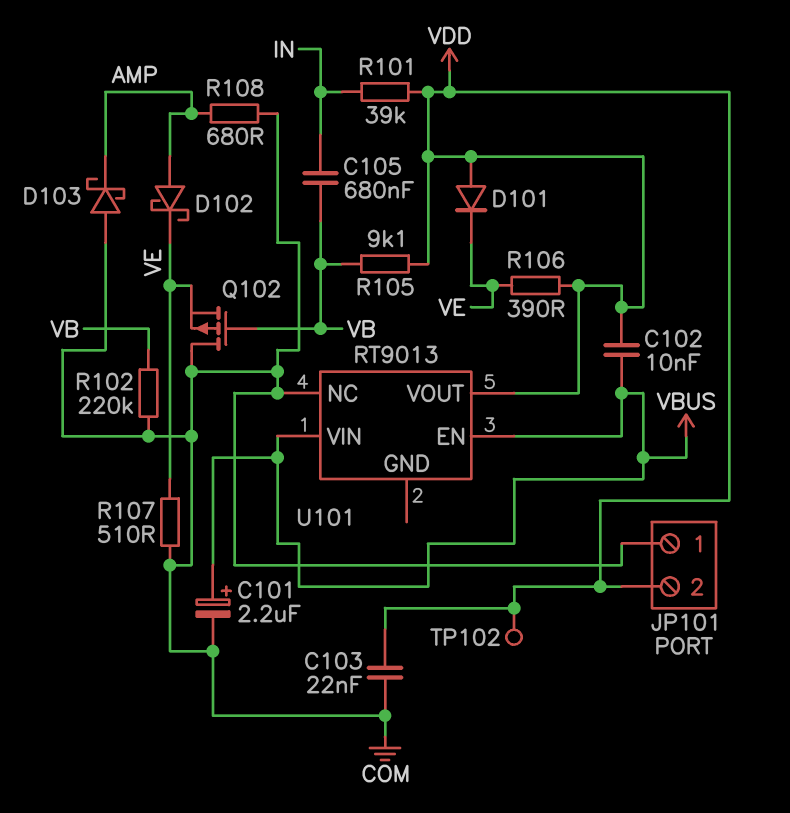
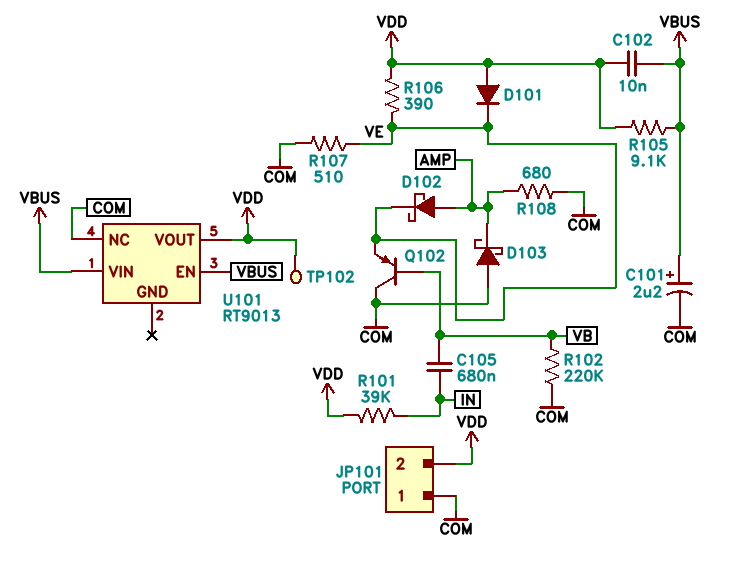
C103: 22nF (COM, VDD) -> none
Q102: PMOS (G VB, D COM, S VE) -> PNP (B VB, C COM, E VE)
R105: 9.1k (VB, VDD) -> 9.1k (VBUS, VDD)

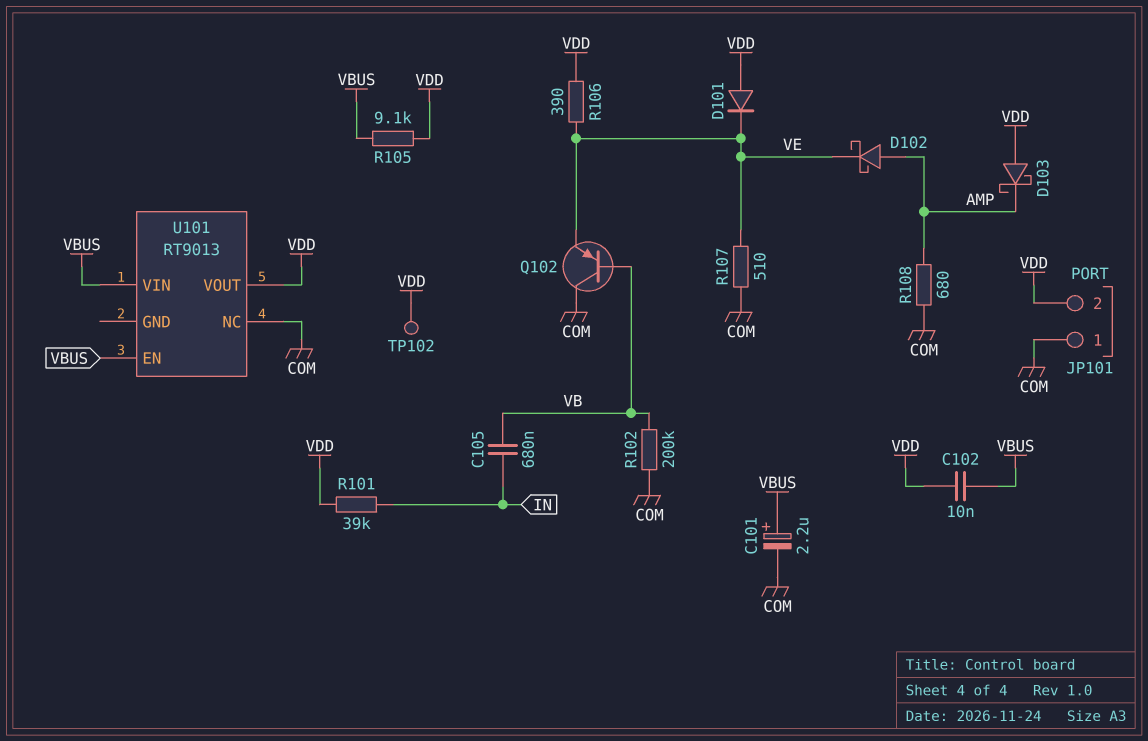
D103: schottky (A COM, K AMP) -> schottky (A VDD, K AMP)
R102: 220k (COM, VB) -> 200k (COM, VB)

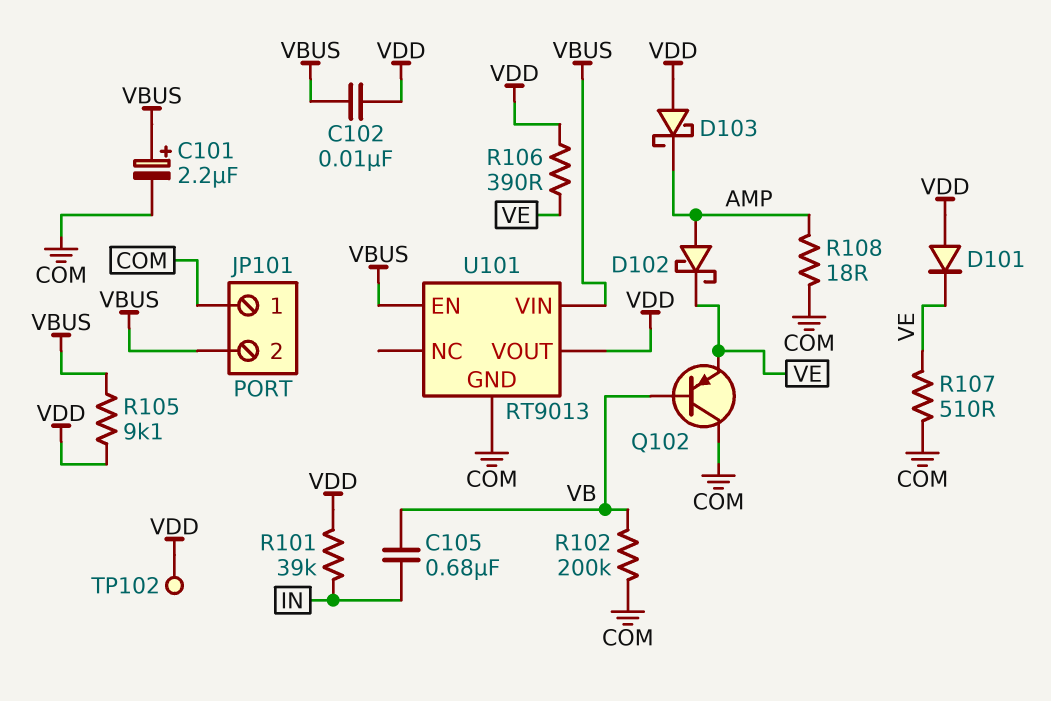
JP101 pin 2: VDD -> VBUS
R108: 680 (AMP, COM) -> 18 (AMP, COM)
U101 pin GND: none -> COM
U101 pin NC: COM -> none

